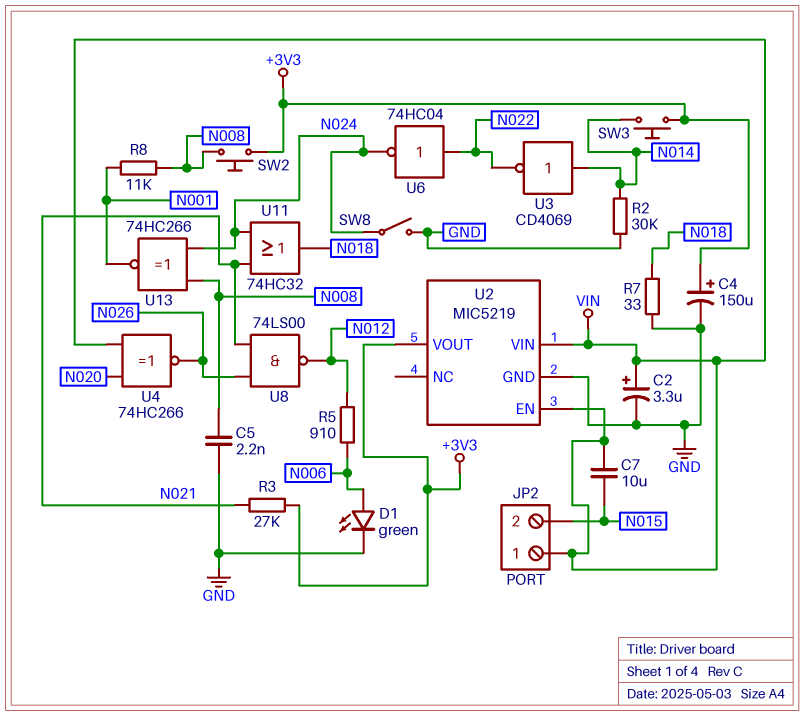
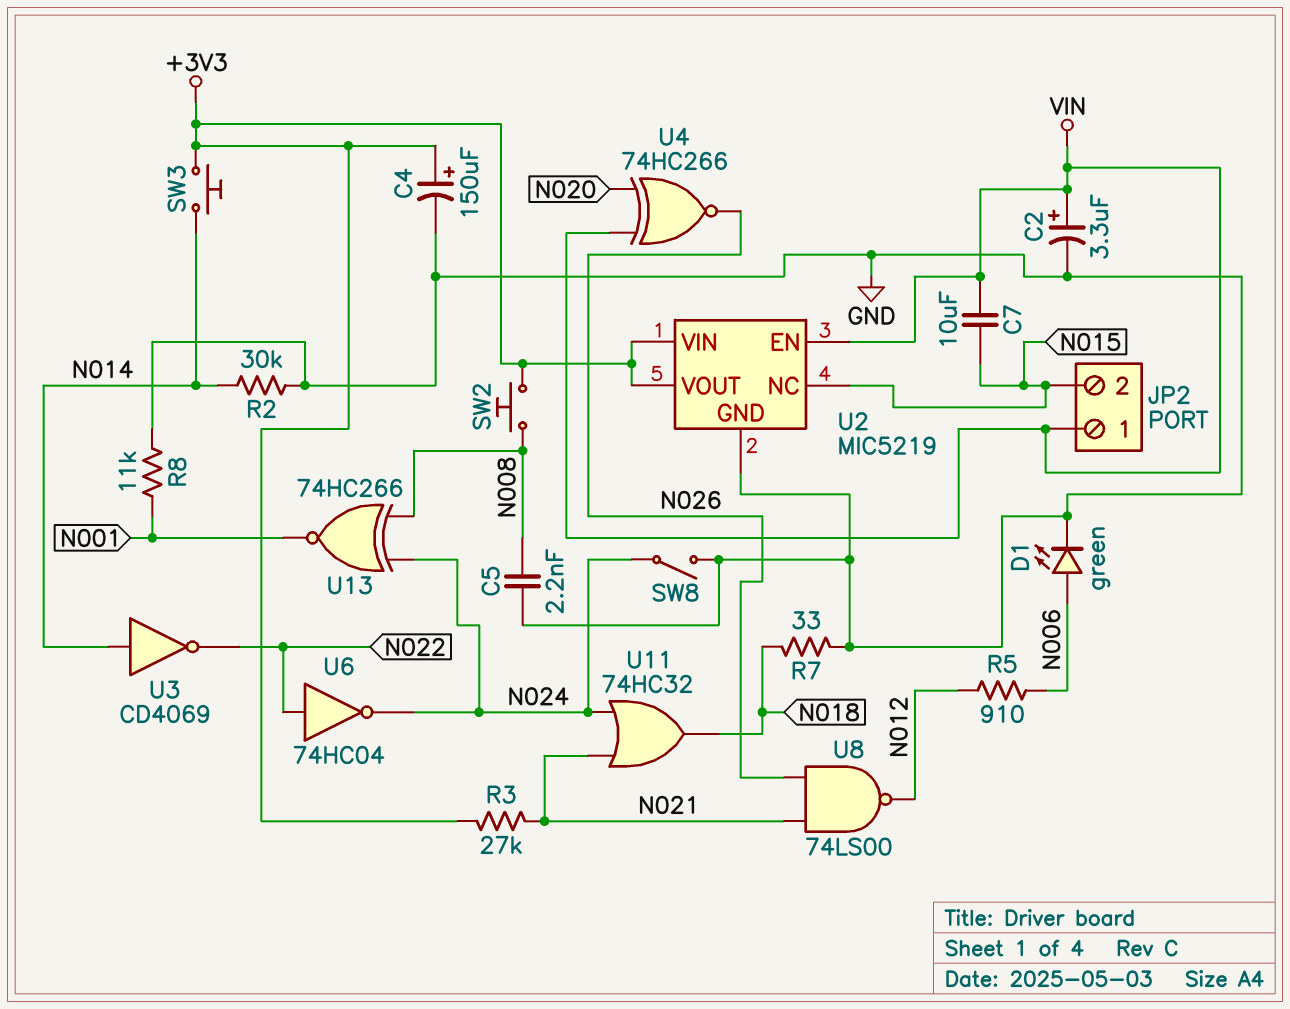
R8: 11k (N001, N008) -> 11k (GND, N001)
U2 pin NC: none -> N015
U2 pin VIN: VIN -> +3V3

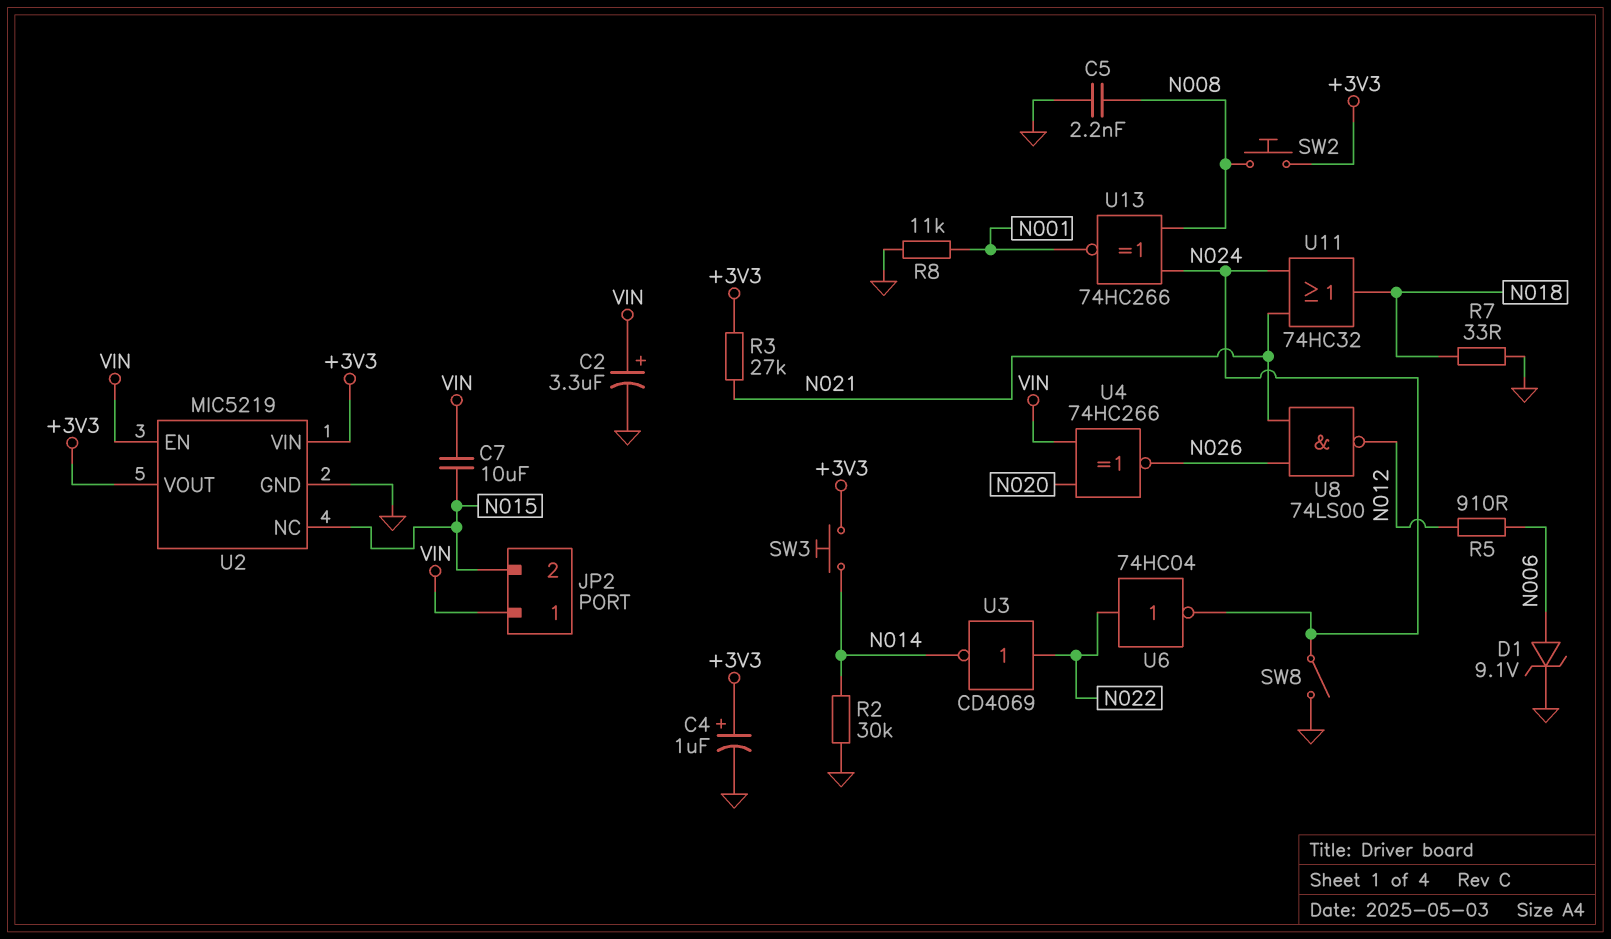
C4: 150uF (plus +3V3, minus GND) -> 1uF (plus +3V3, minus GND)
D1: LED green (A N006, K GND) -> zener 9.1V (A N006, K GND)
U3: NOT CD4069 (in N014, out N022) -> NOT CD4069 (in N022, out N014)

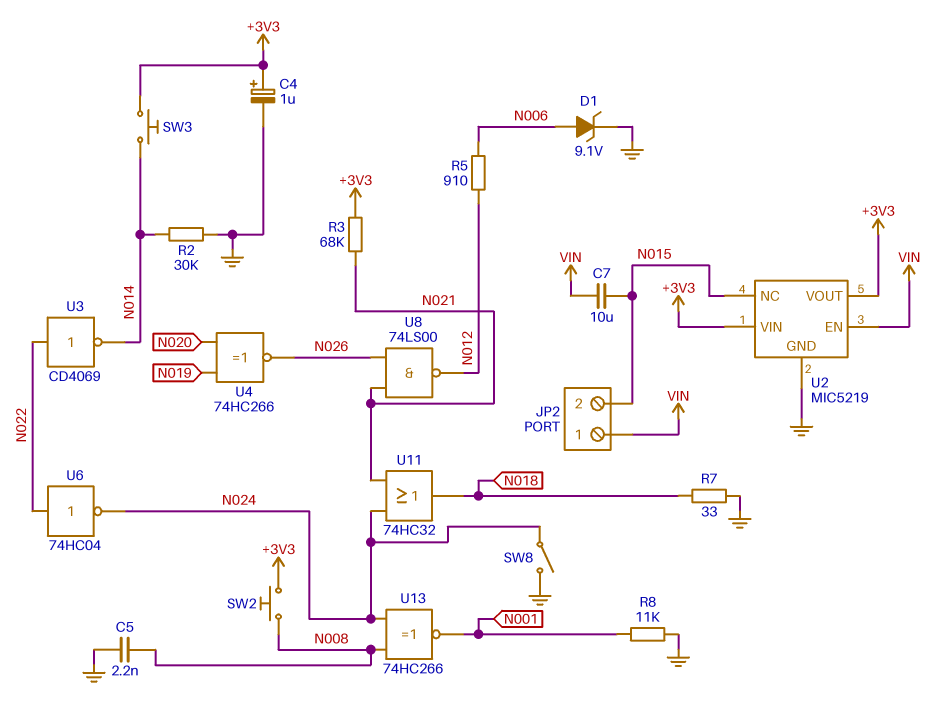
C2: 3.3uF (plus VIN, minus GND) -> none
R3: 27k (+3V3, N021) -> 68k (+3V3, N021)
U4: XNOR 74HC266 (in N020, in VIN, out N026) -> XNOR 74HC266 (in N019, in N020, out N026)

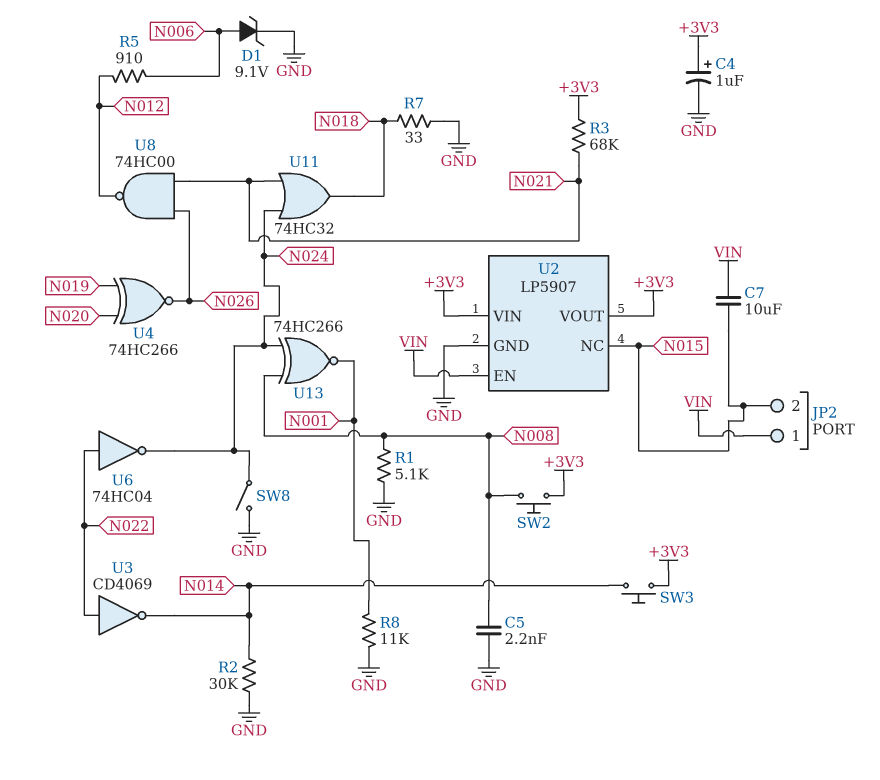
R1: none -> 5.1k (GND, N008)
U2: MIC5219 -> LP5907
U8: NAND 74LS00 (in N021, in N026, out N012) -> NAND 74HC00 (in N021, in N026, out N012)

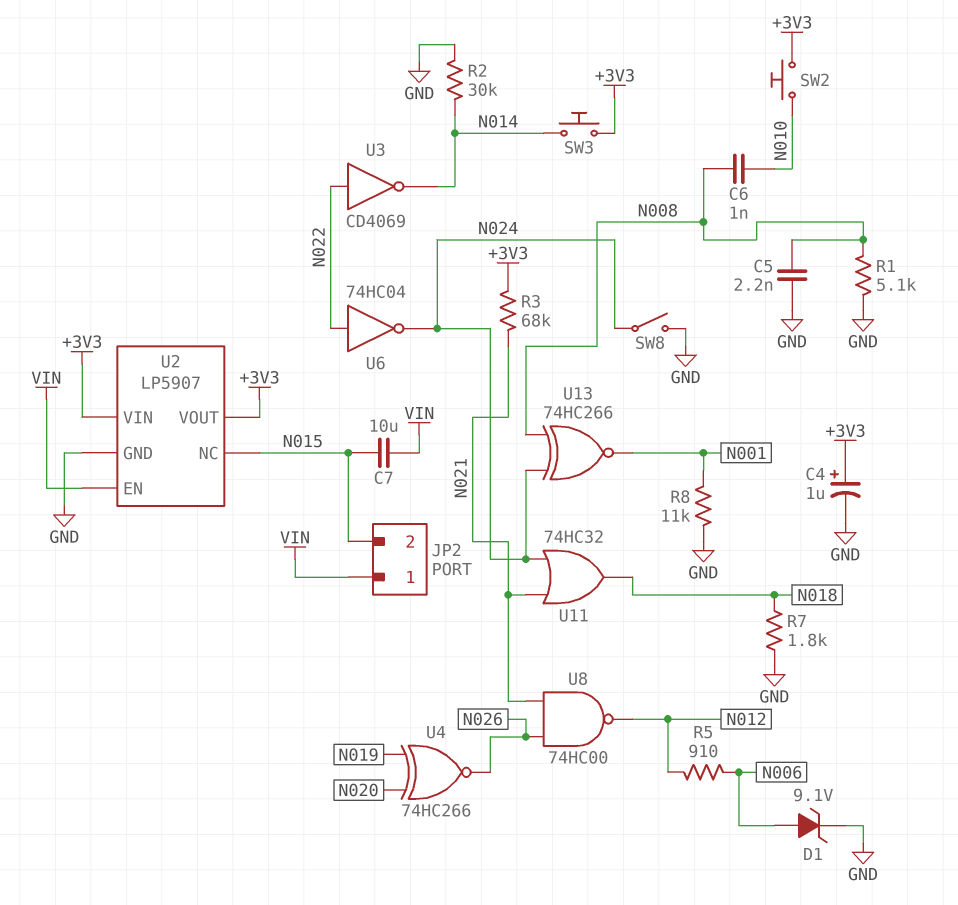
C6: none -> 1nF (N008, N010)
R7: 33 (GND, N018) -> 1.8k (GND, N018)
SW2: button (+3V3, N008) -> button (+3V3, N010)

